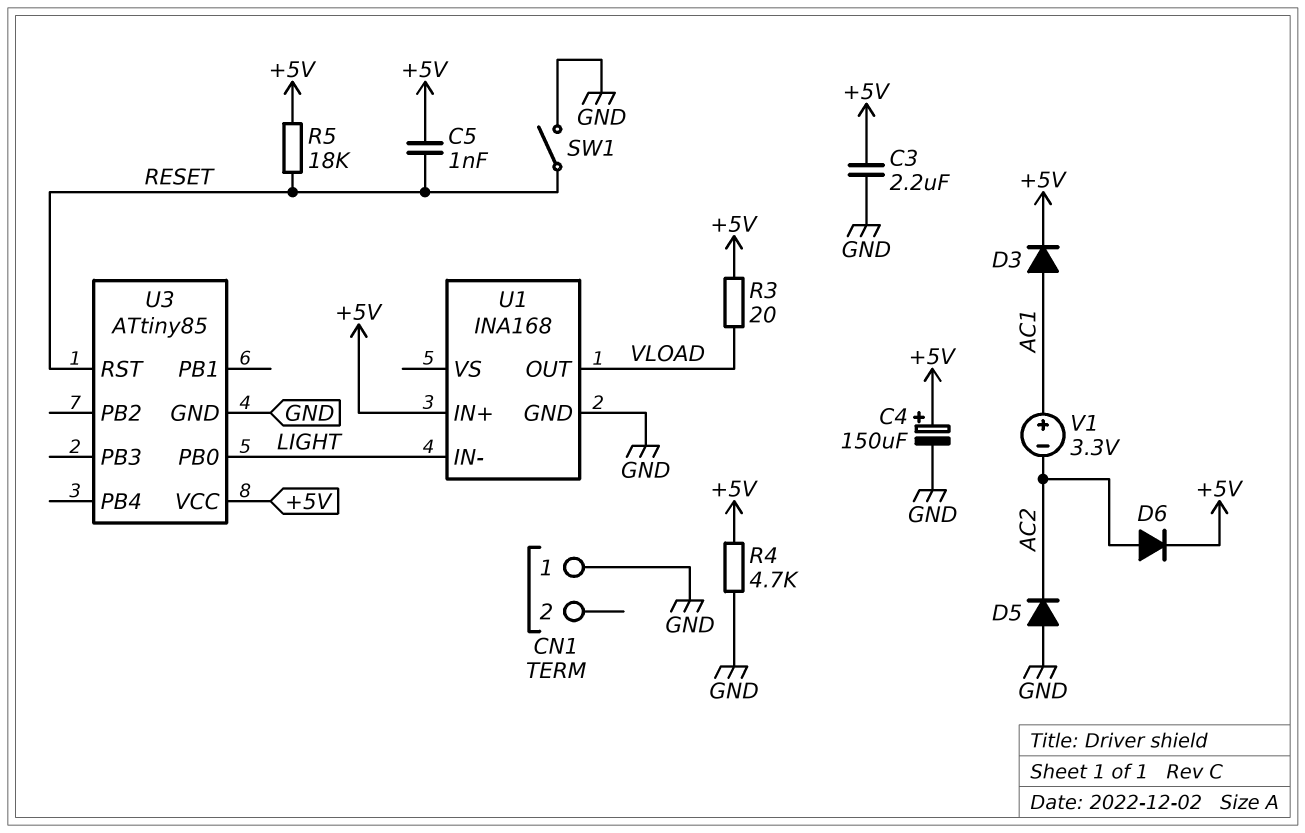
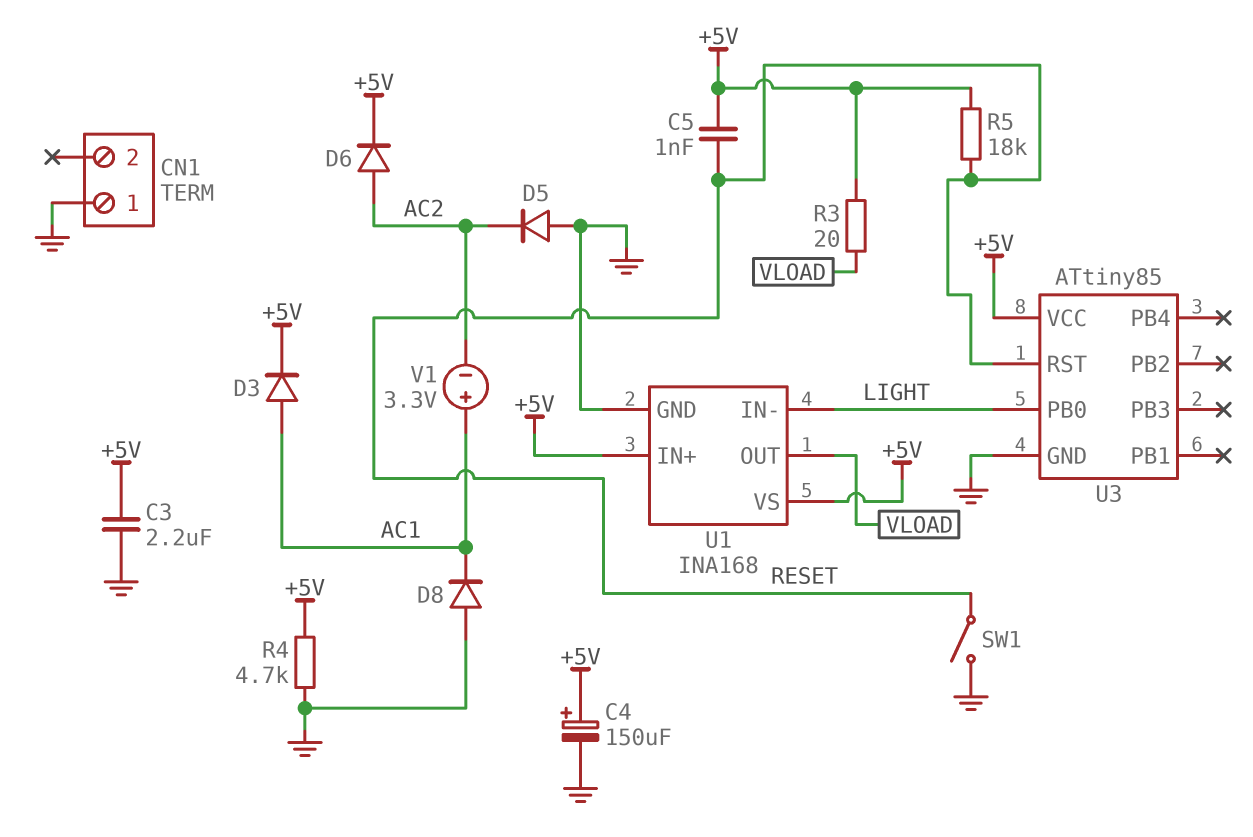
D8: none -> diode (A GND, K AC1)
U1 pin VS: none -> +5V

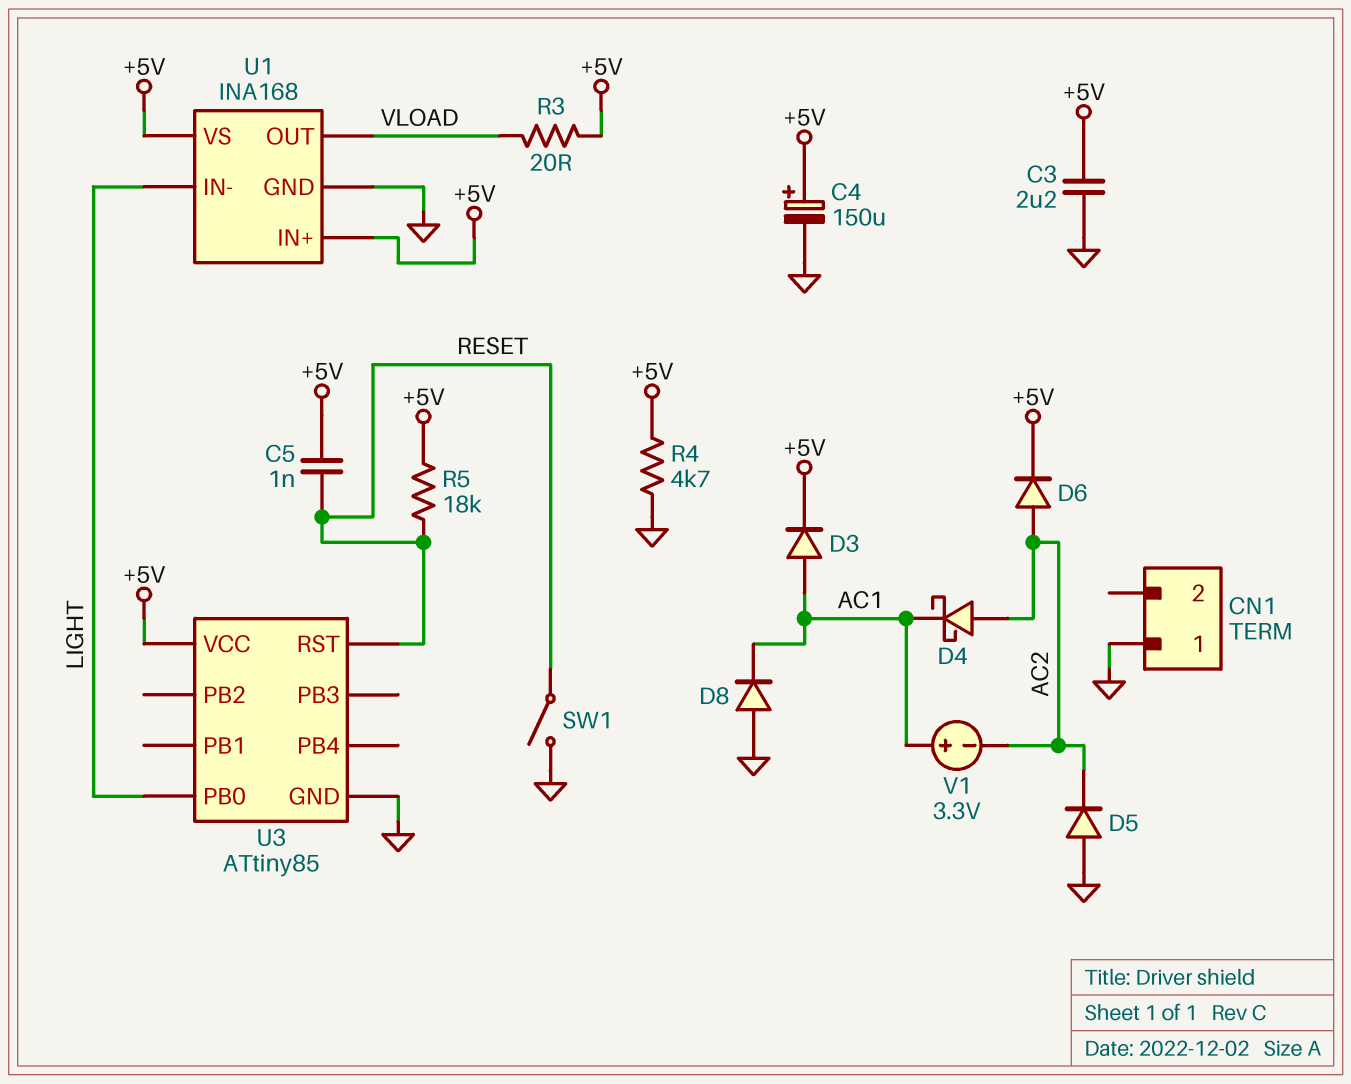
D4: none -> schottky (A AC2, K AC1)

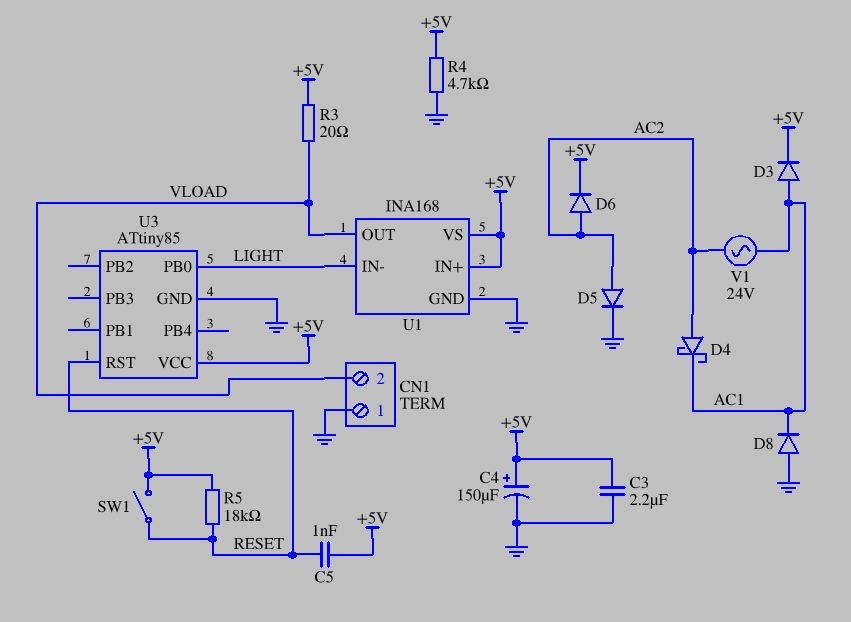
CN1 pin 2: none -> VLOAD
D5: diode (A GND, K AC2) -> diode (A AC2, K GND)
SW1: switch (GND, RESET) -> switch (+5V, RESET)
V1: 3.3V (plus AC1, minus AC2) -> AC 24V (AC1, AC2)

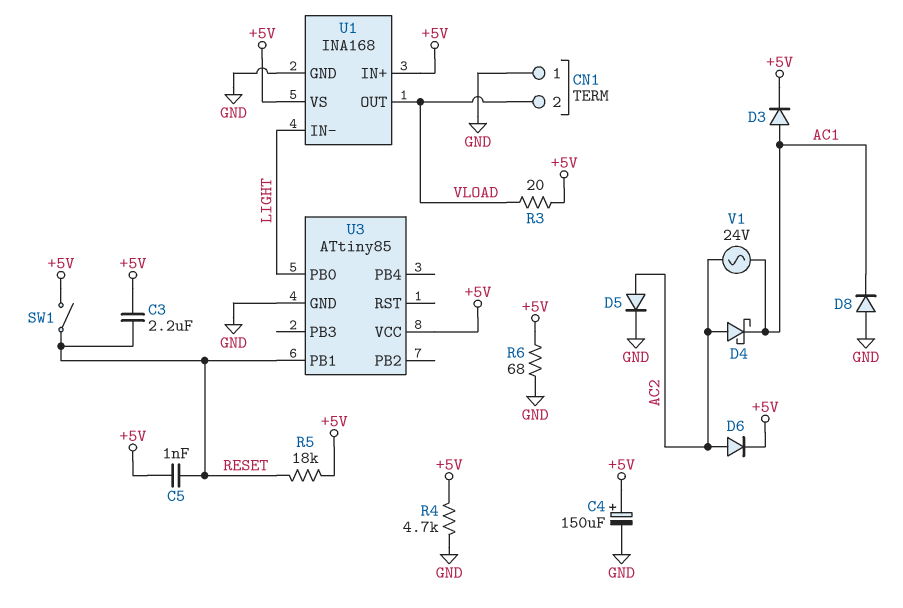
C3: 2.2uF (+5V, GND) -> 2.2uF (+5V, RESET)
R6: none -> 68 (+5V, GND)
U3 pin PB1: none -> RESET
U3 pin RST: RESET -> none

